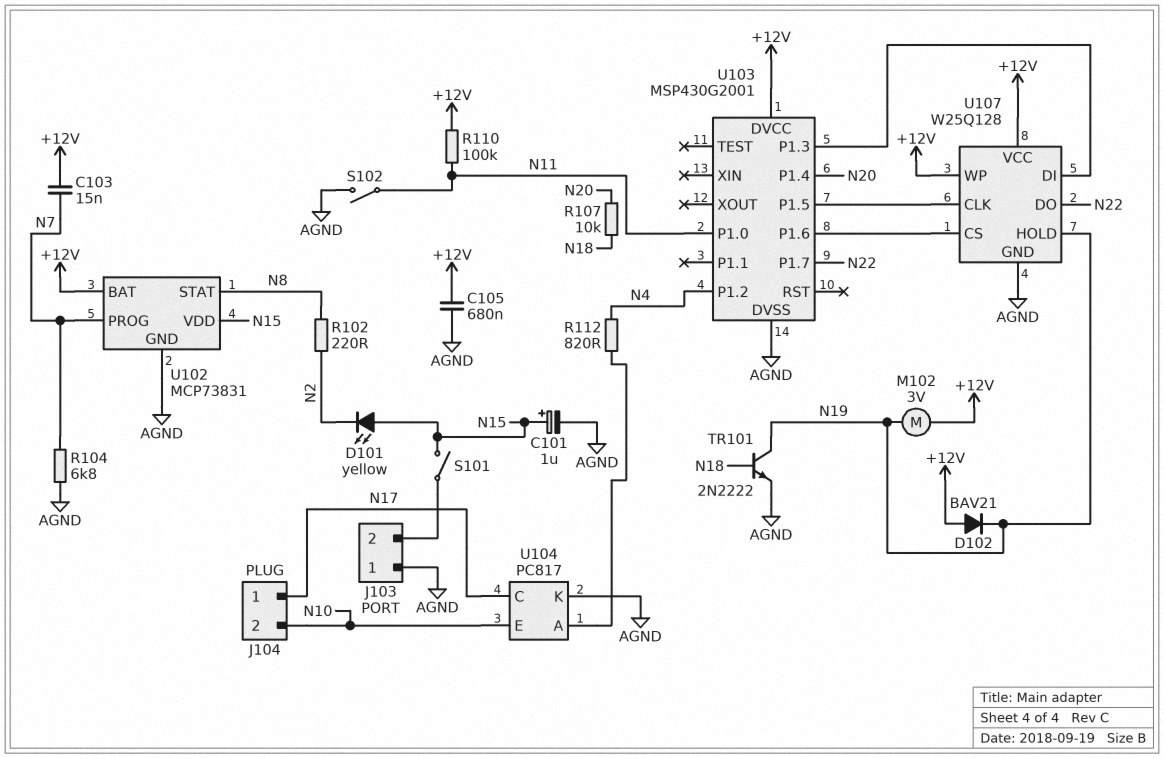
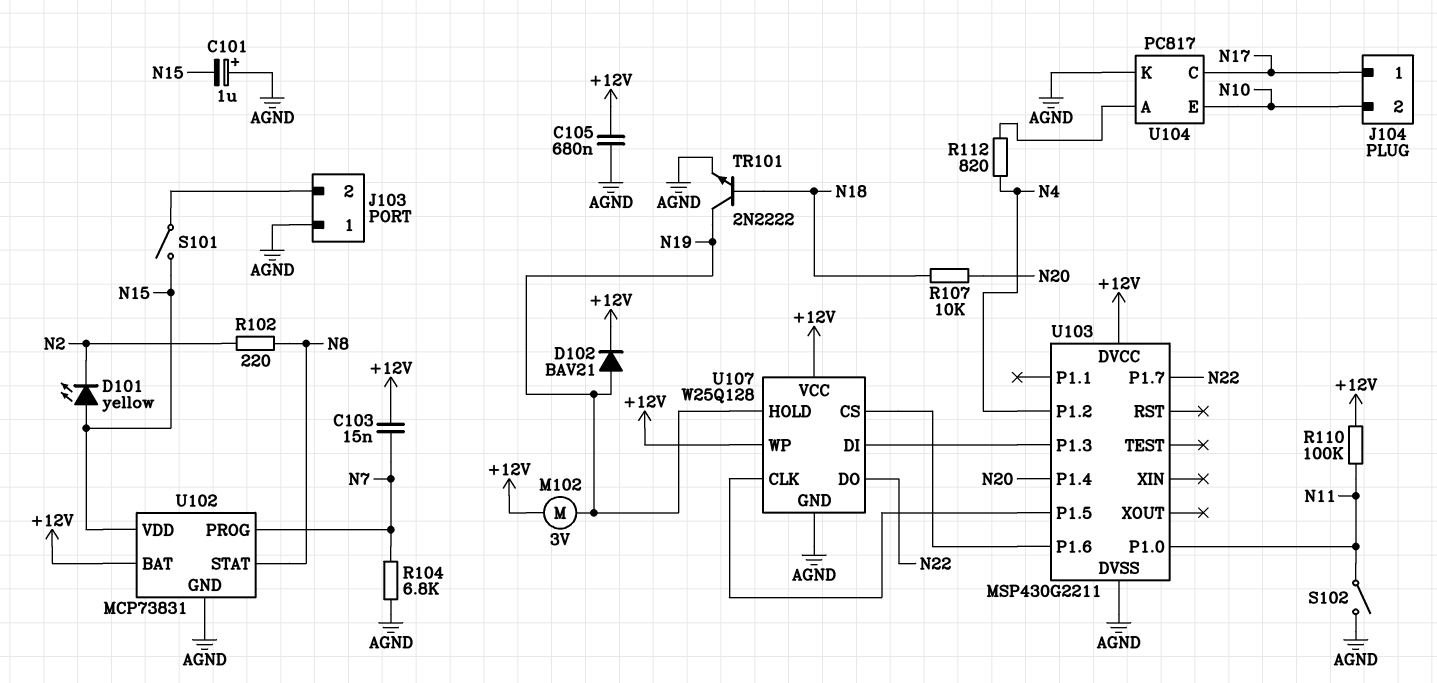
C101: 1uF (plus N15, minus AGND) -> 1uF (plus AGND, minus N15)
D102: diode BAV21 (A +12V, K N19) -> diode BAV21 (A N19, K +12V)
U103: MSP430G2001 -> MSP430G2211

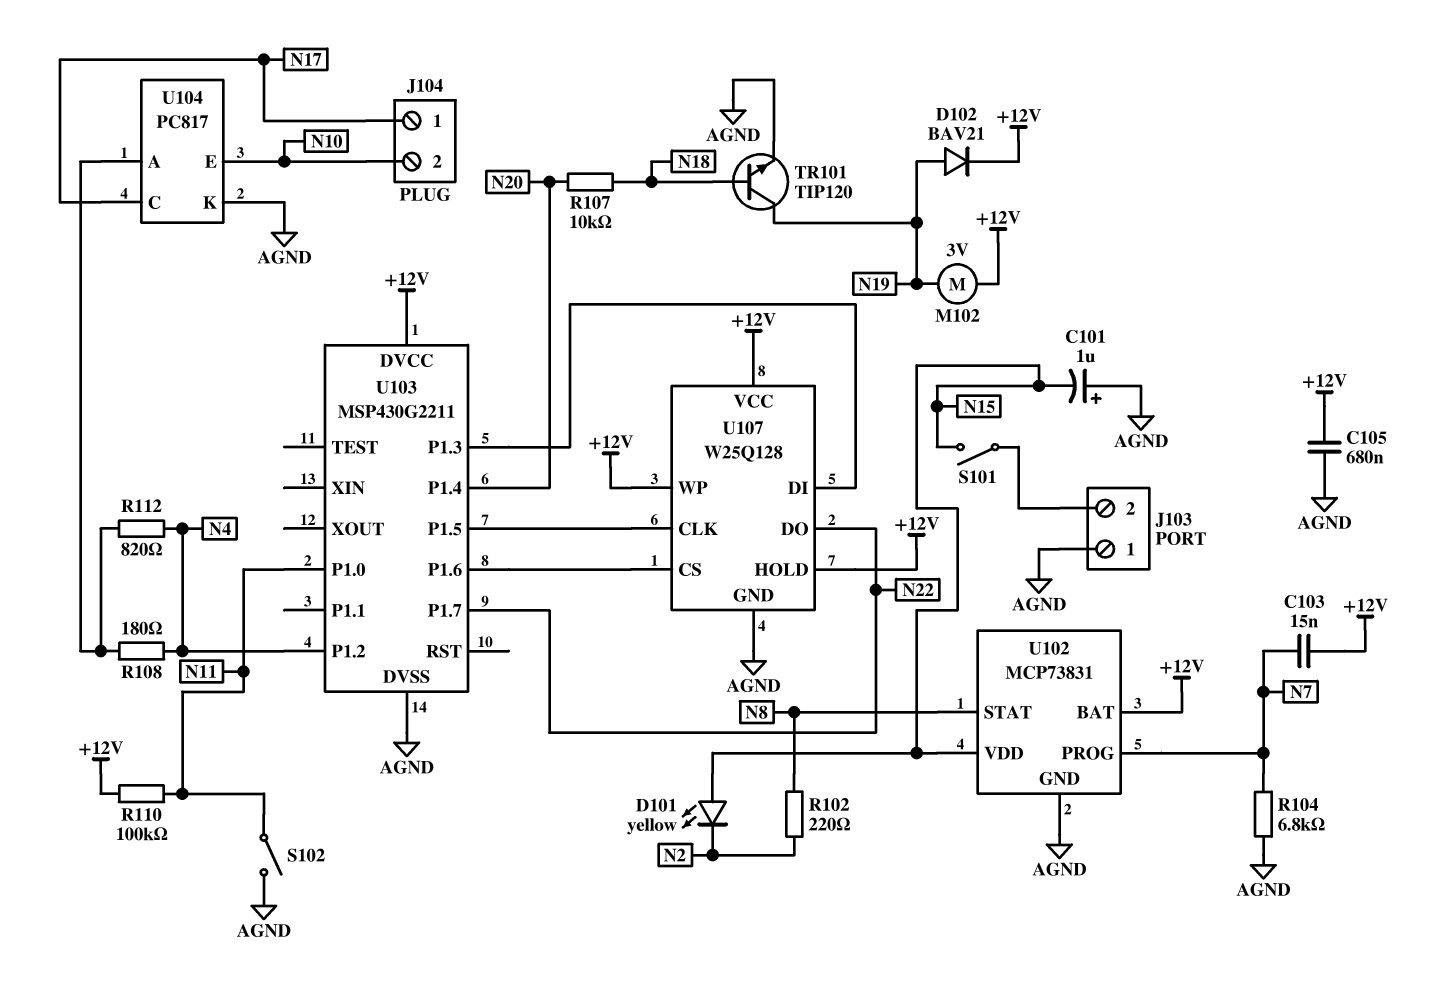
R108: none -> 180 (N4, U104/A)
TR101: NPN 2N2222 (B N18, C N19, E AGND) -> NPN TIP120 (B N18, C N19, E AGND)
U107 pin HOLD: N19 -> +12V

